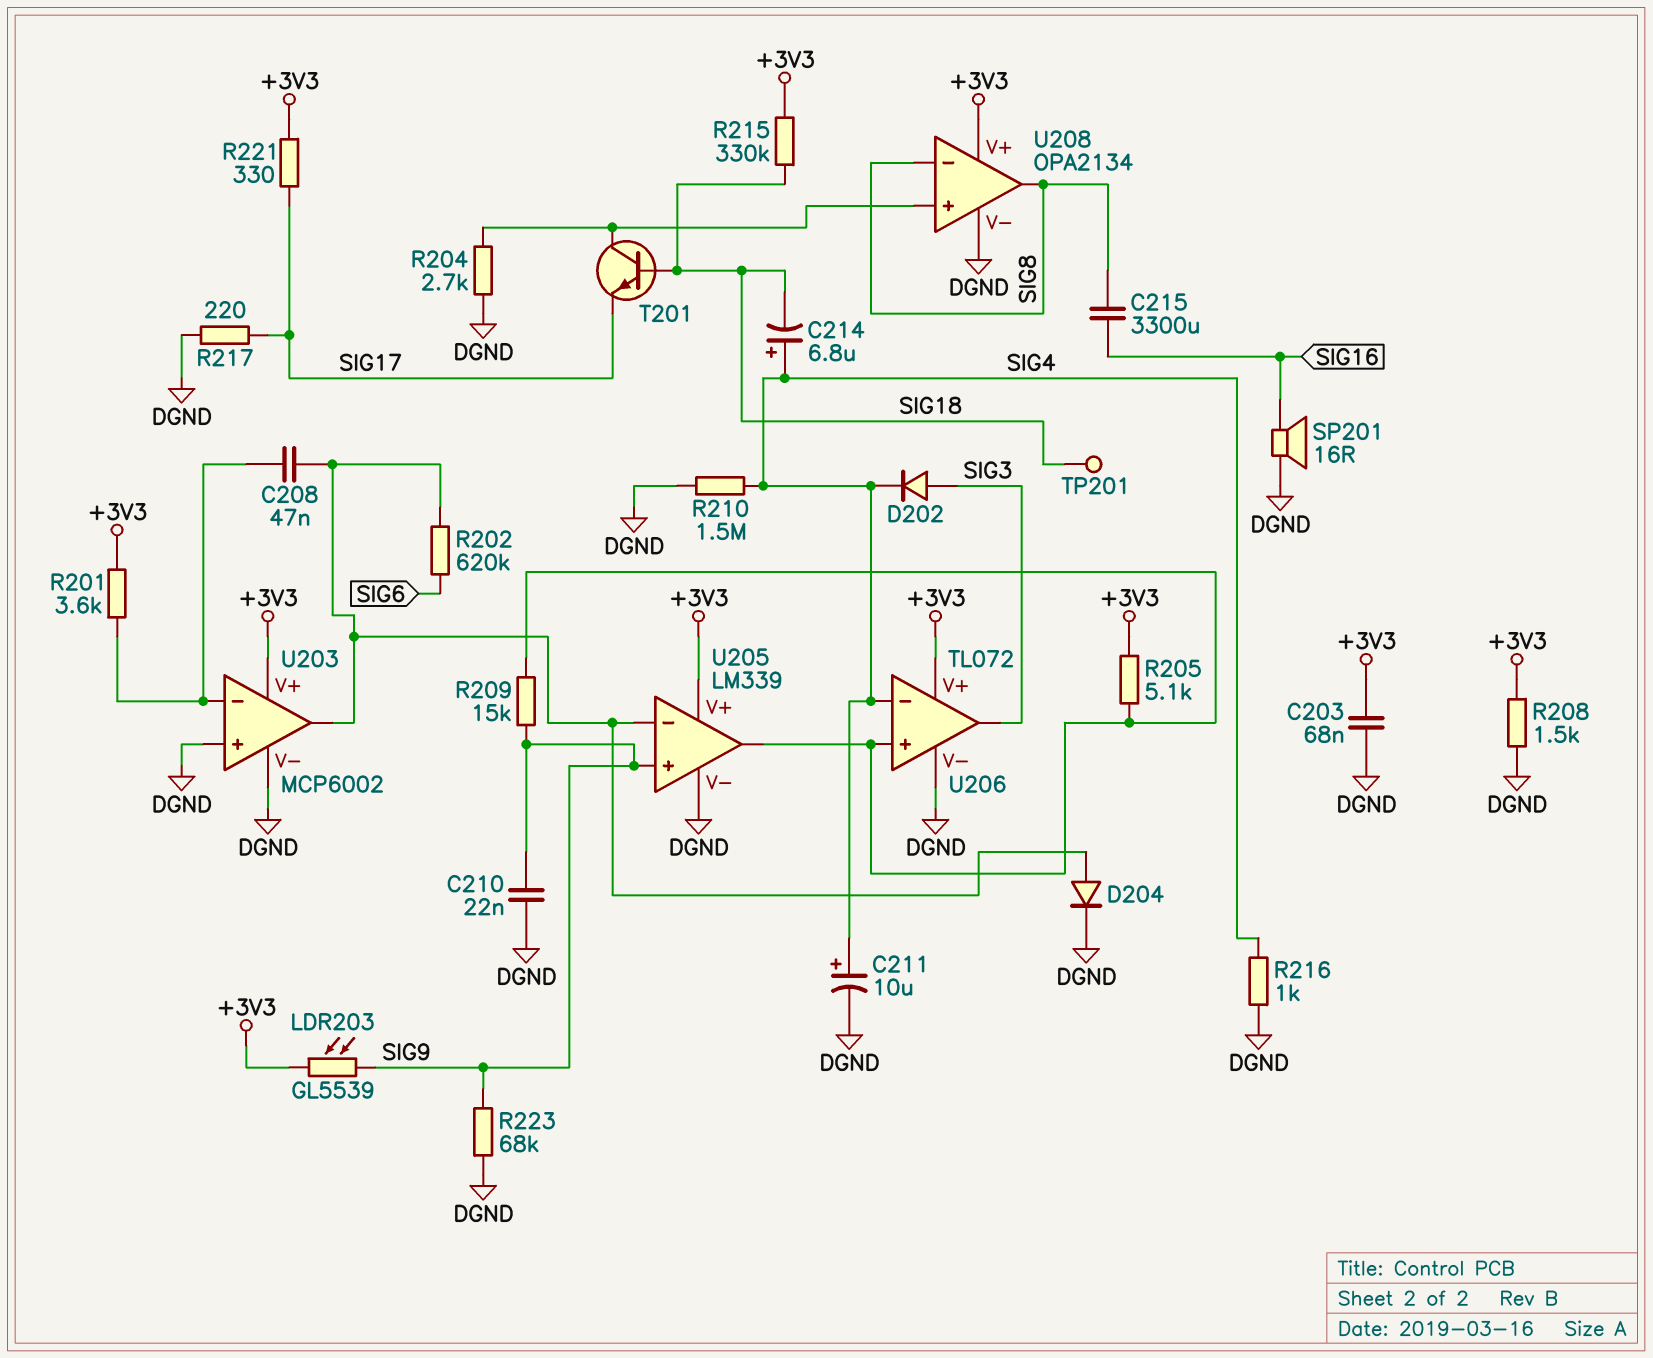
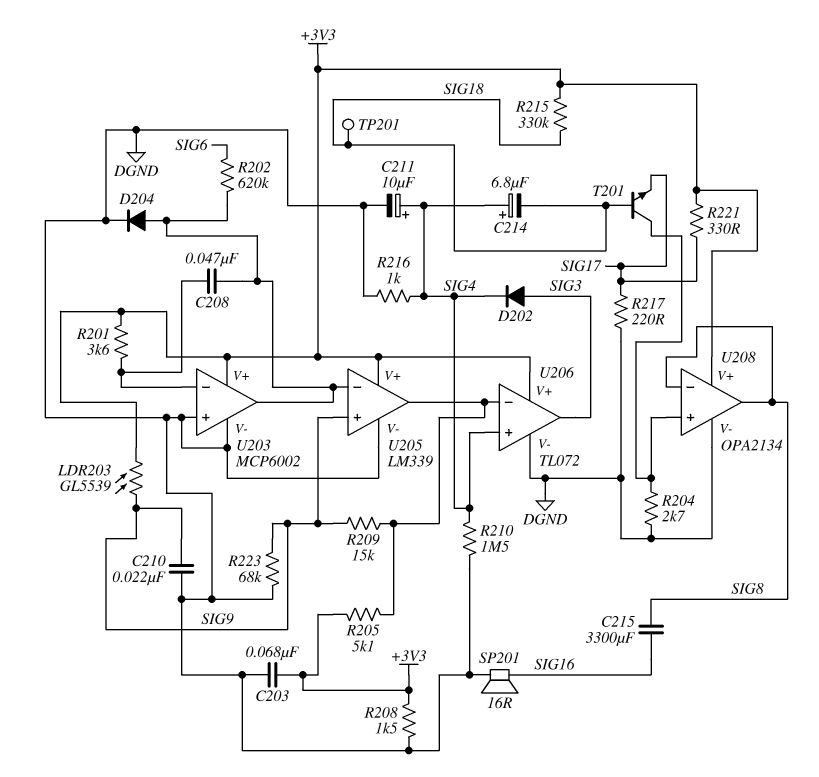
U206 pin in+: U205/out -> SIG4
U206 pin in-: SIG4 -> U205/out

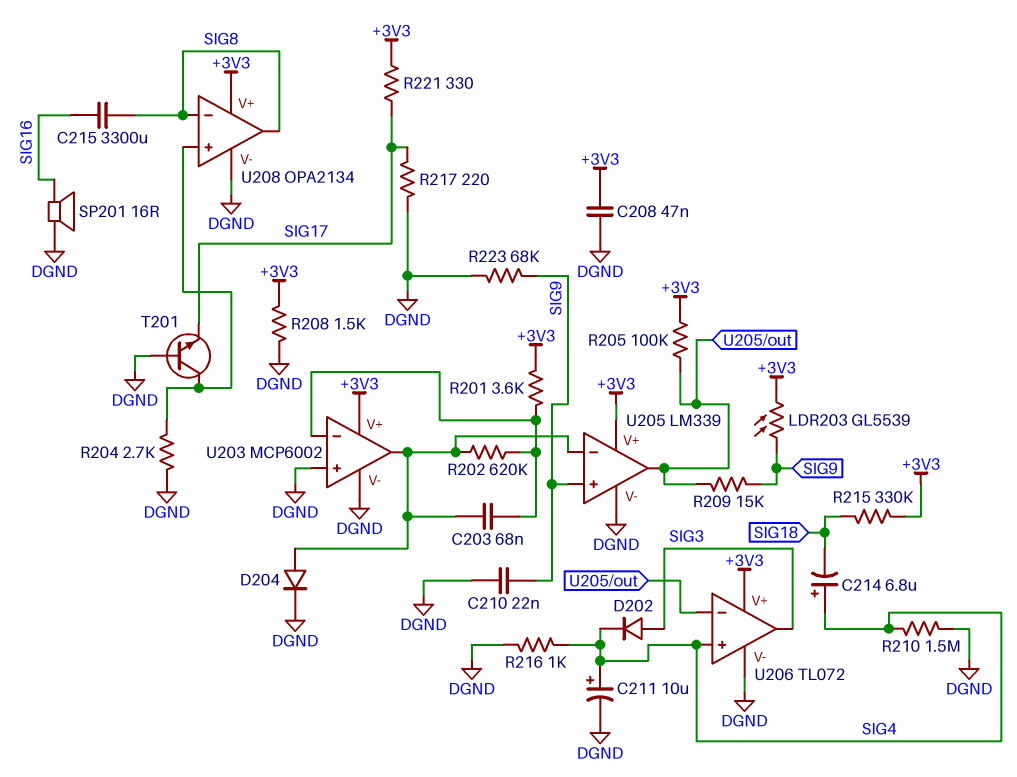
C203: 68nF (+3V3, DGND) -> 68nF (U203/in-, U203/out)
C208: 47nF (U203/in-, U203/out) -> 47nF (+3V3, DGND)
R202: 620k (SIG6, U203/out) -> 620k (U203/in-, U203/out)
R205: 5.1k (+3V3, U205/out) -> 100k (+3V3, U205/out)
T201: NPN (B SIG18, C U208/in+, E SIG17) -> NPN (B DGND, C U208/in+, E SIG17)
TP201: test point (SIG18) -> none

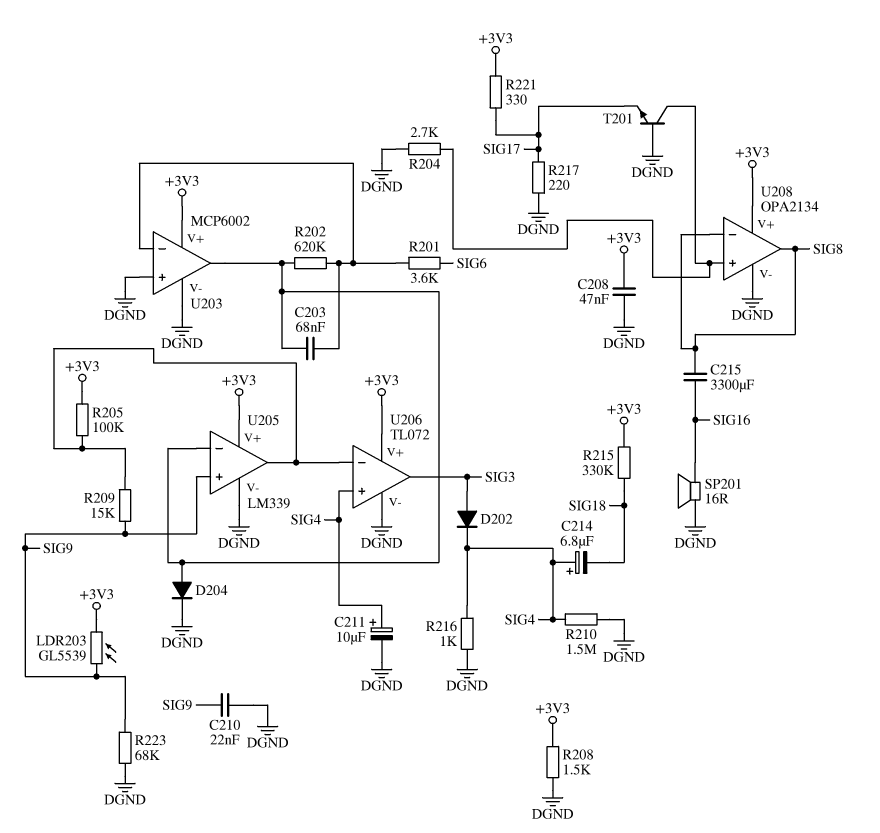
R201: 3.6k (+3V3, U203/in-) -> 3.6k (SIG6, U203/in-)

